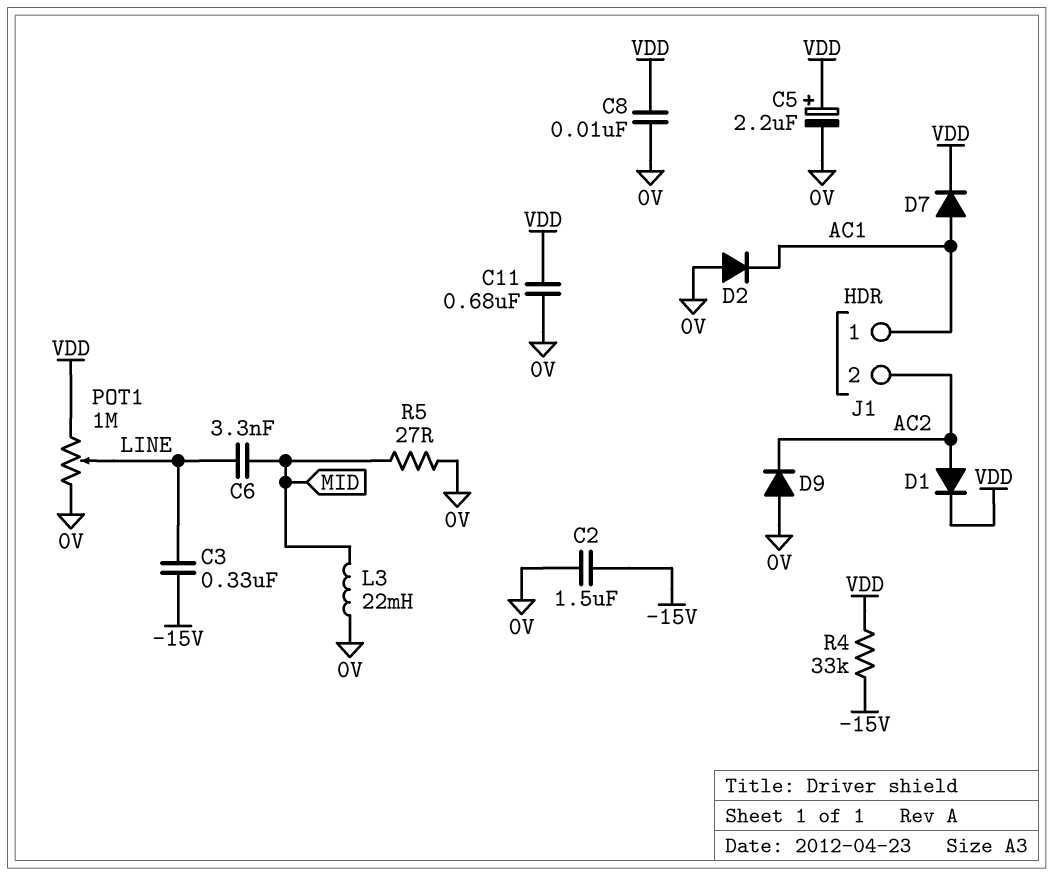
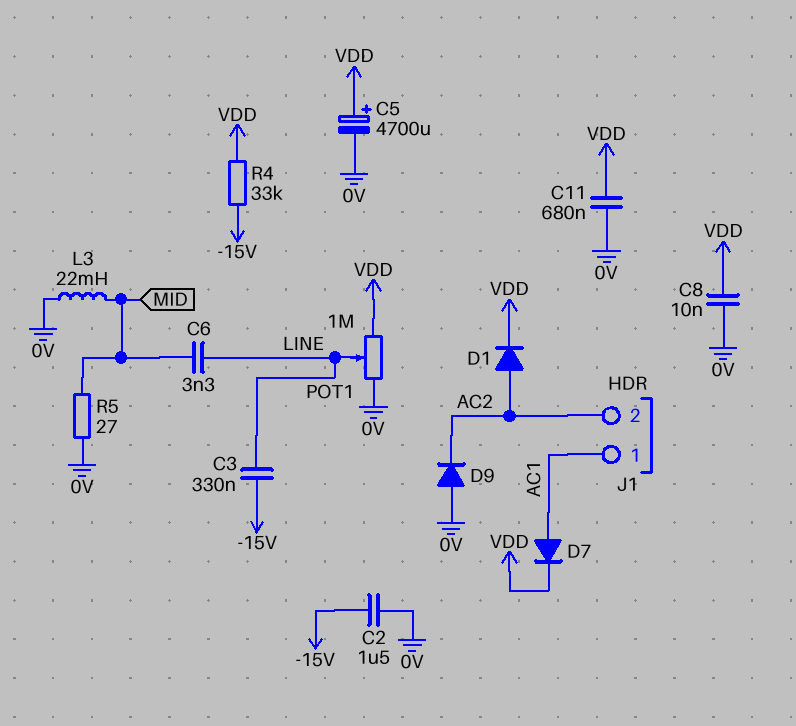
C5: 2.2uF (plus VDD, minus 0V) -> 4700uF (plus VDD, minus 0V)
D2: diode (A 0V, K AC1) -> none

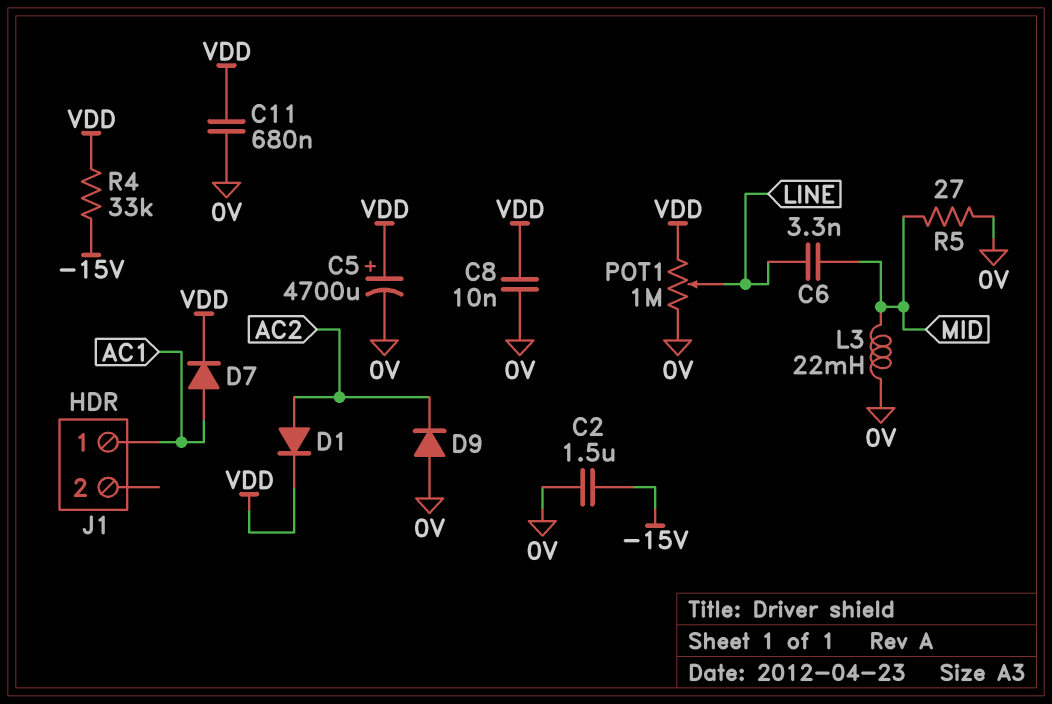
C3: 330nF (-15V, LINE) -> none
J1 pin 2: AC2 -> none

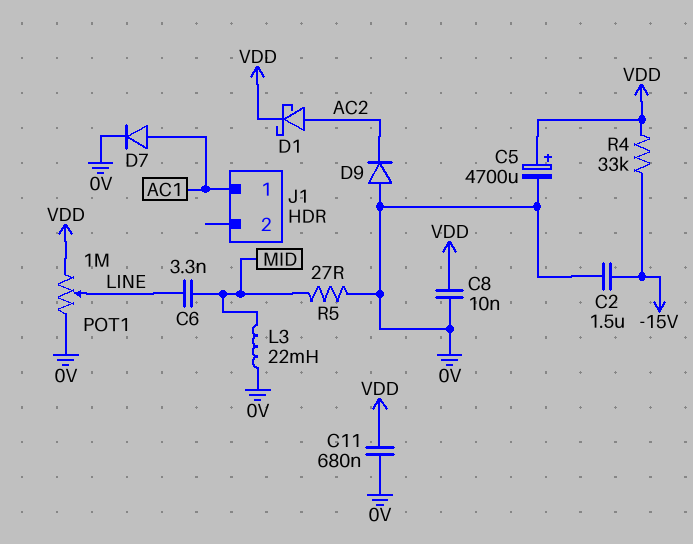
D1: diode (A AC2, K VDD) -> schottky (A AC2, K VDD)
D7: diode (A AC1, K VDD) -> diode (A AC1, K 0V)

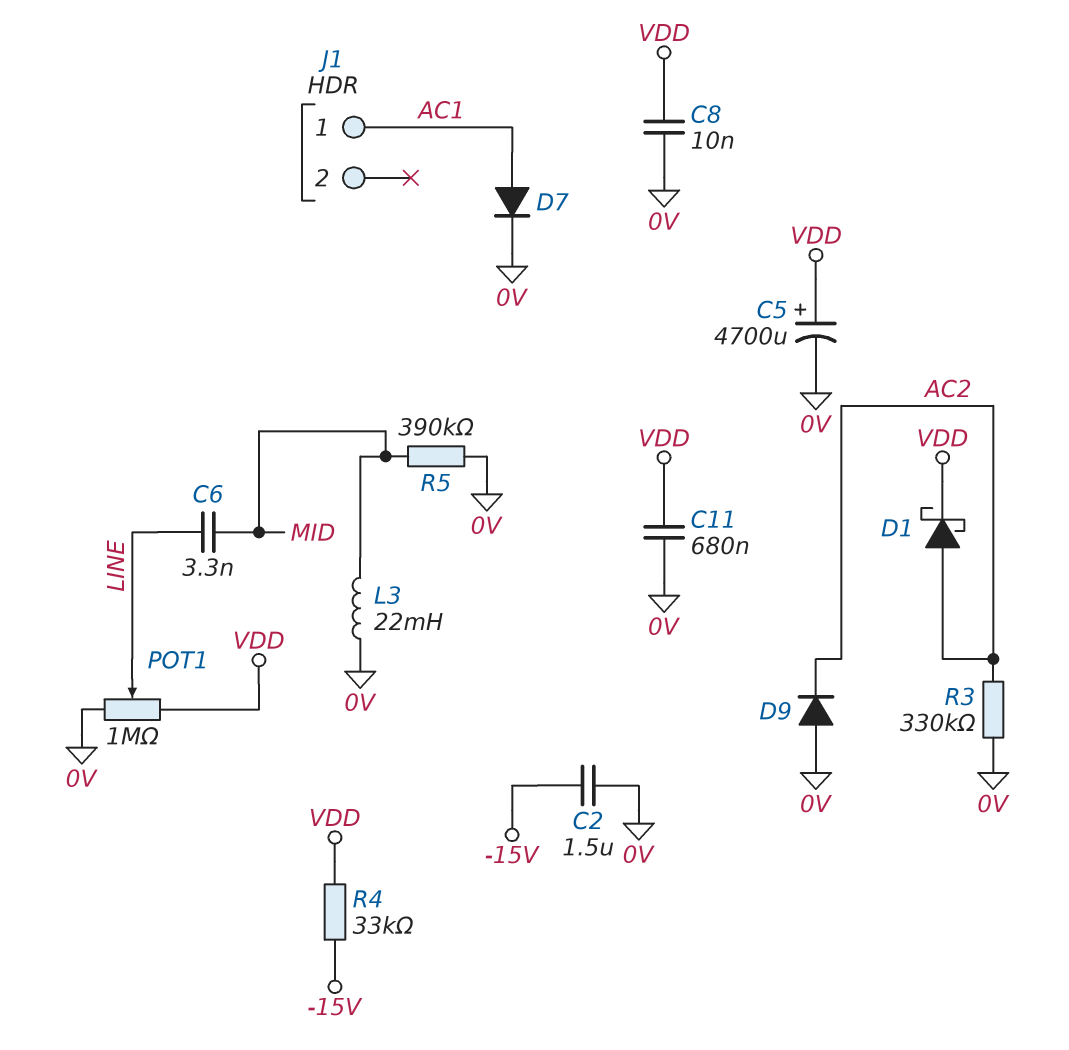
R3: none -> 330k (0V, AC2)
R5: 27 (0V, MID) -> 390k (0V, MID)

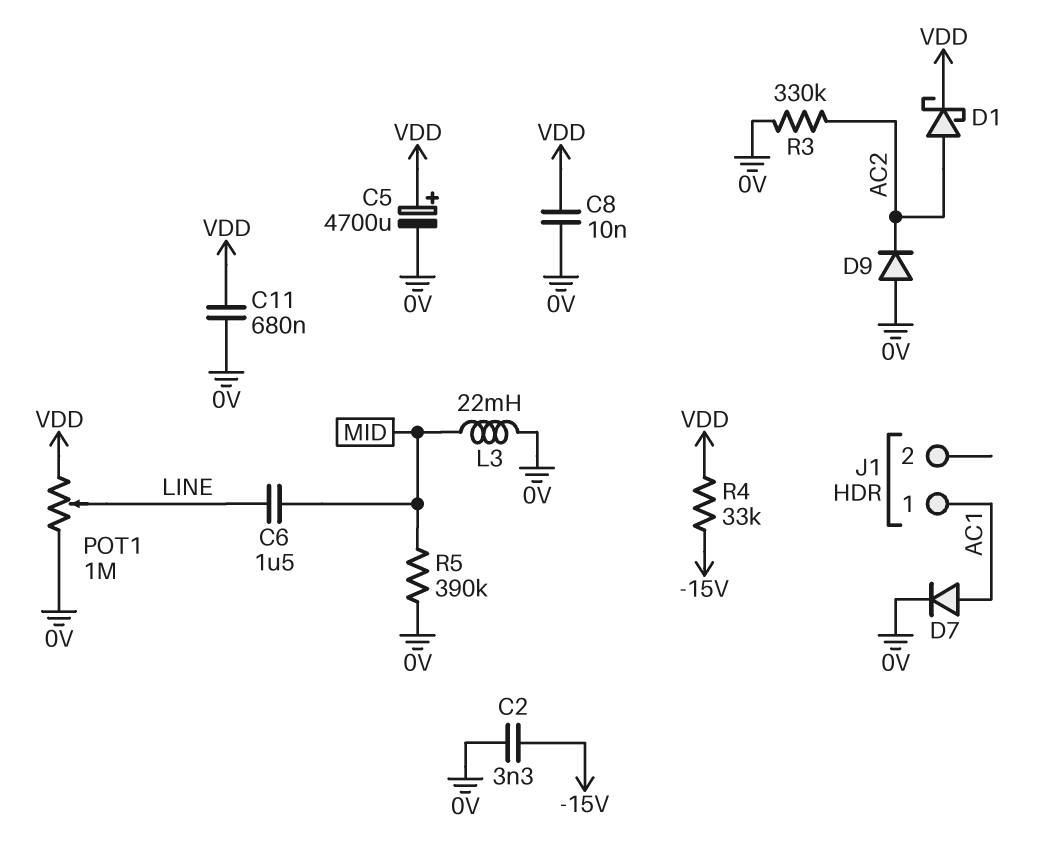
C2: 1.5uF (-15V, 0V) -> 3.3nF (-15V, 0V)
C6: 3.3nF (LINE, MID) -> 1.5uF (LINE, MID)

